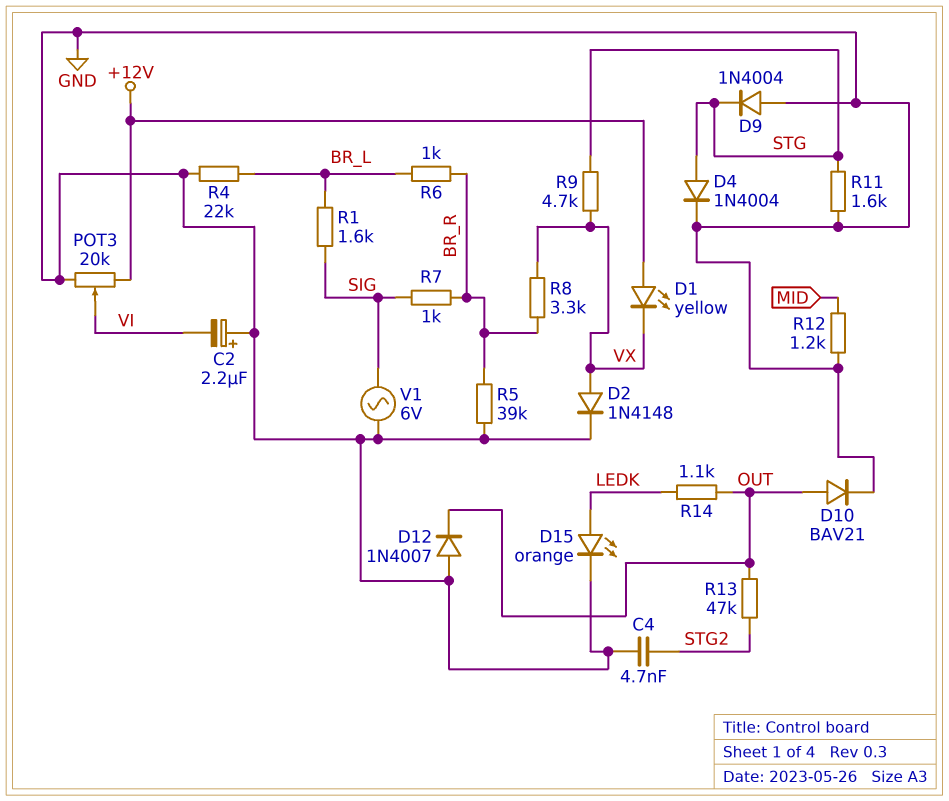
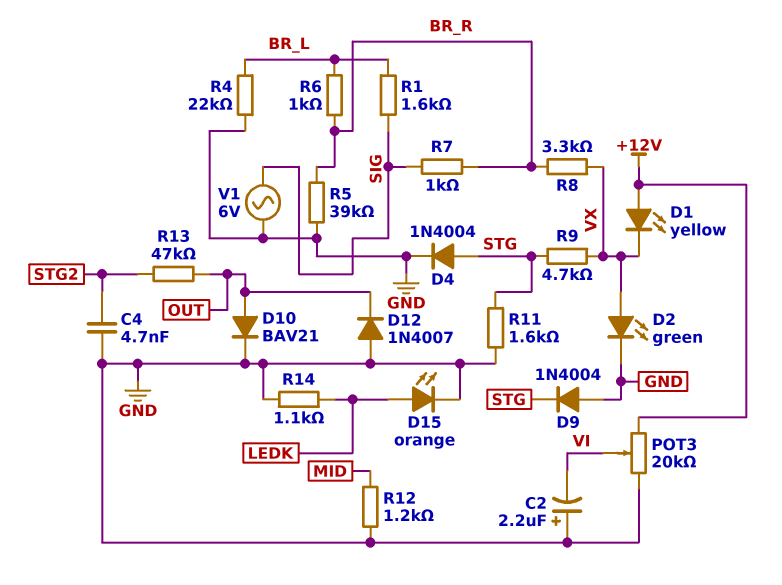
D2: diode 1N4148 (A VX, K GND) -> LED green (A VX, K GND)
R14: 1.1k (LEDK, OUT) -> 1.1k (GND, LEDK)

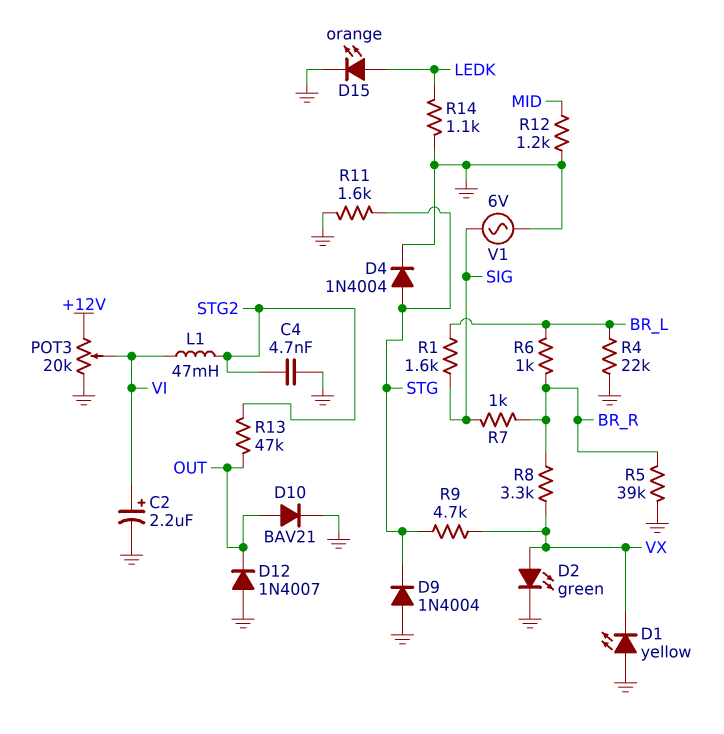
C2: 2.2uF (plus GND, minus VI) -> 2.2uF (plus VI, minus GND)
D1: LED yellow (A +12V, K VX) -> LED yellow (A GND, K VX)
L1: none -> 47mH (STG2, VI)

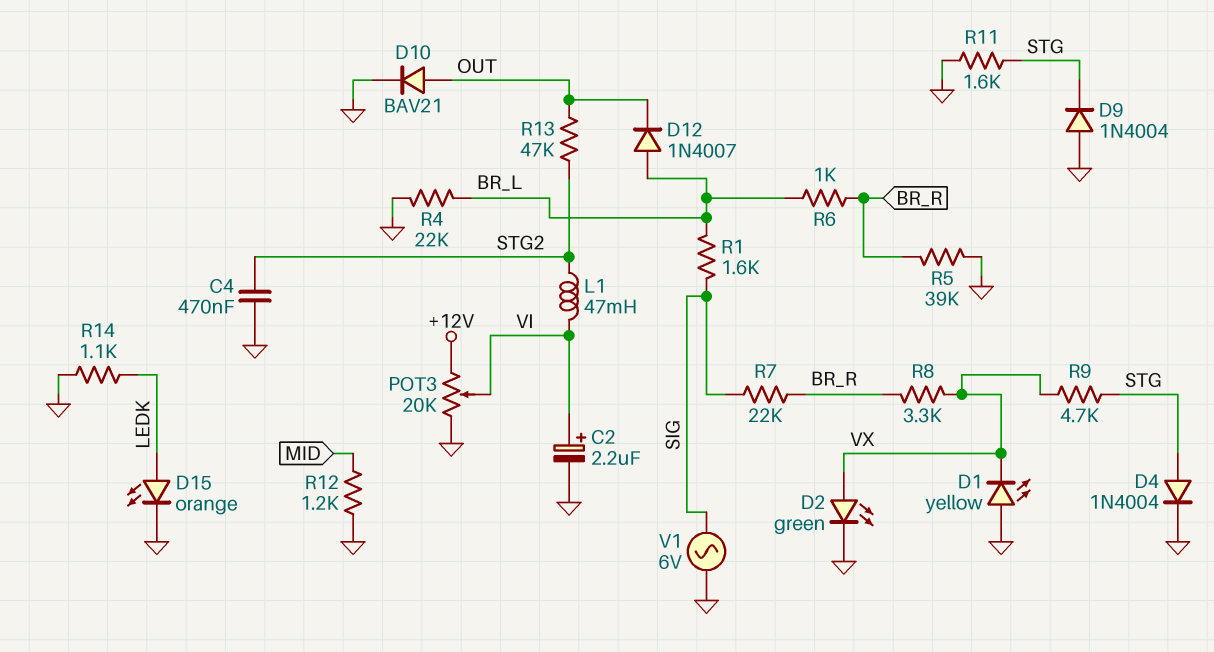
C4: 4.7nF (GND, STG2) -> 470nF (GND, STG2)
D12: diode 1N4007 (A GND, K OUT) -> diode 1N4007 (A BR_L, K OUT)
R7: 1k (BR_R, SIG) -> 22k (BR_R, SIG)

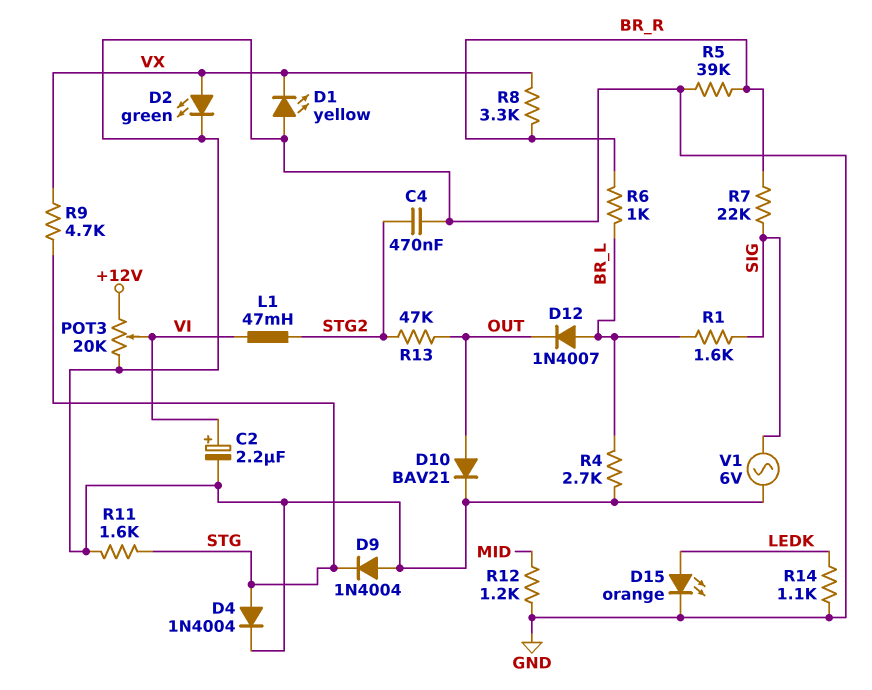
R4: 22k (BR_L, GND) -> 2.7k (BR_L, GND)

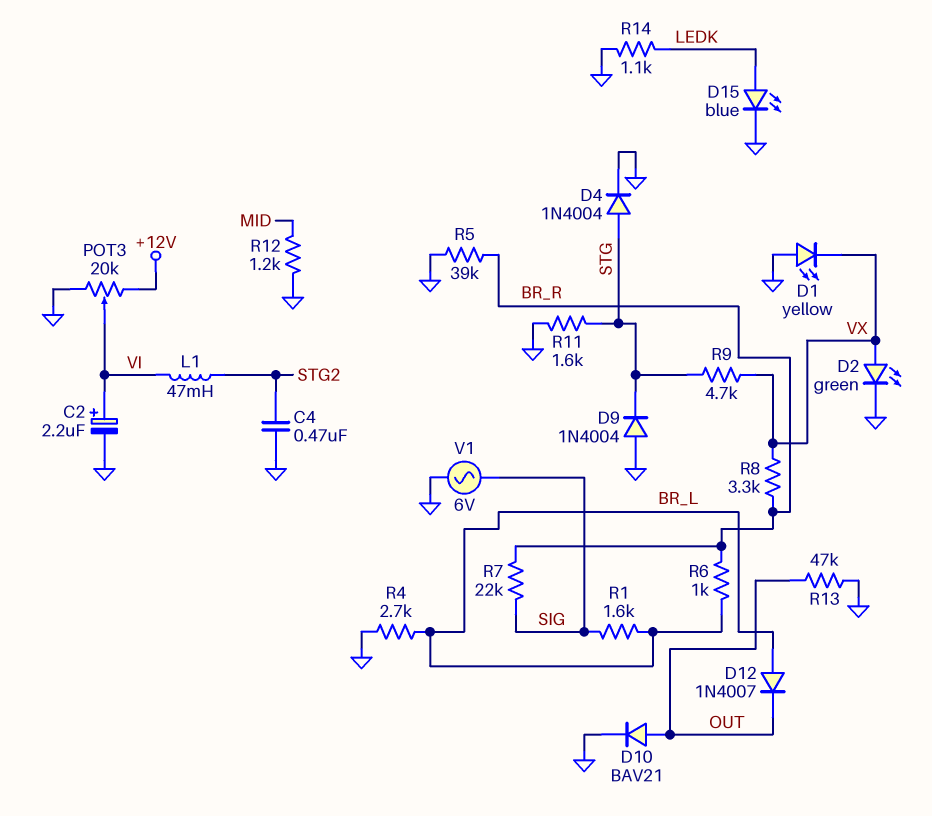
D15: LED orange (A LEDK, K GND) -> LED blue (A LEDK, K GND)
R13: 47k (OUT, STG2) -> 47k (GND, OUT)

